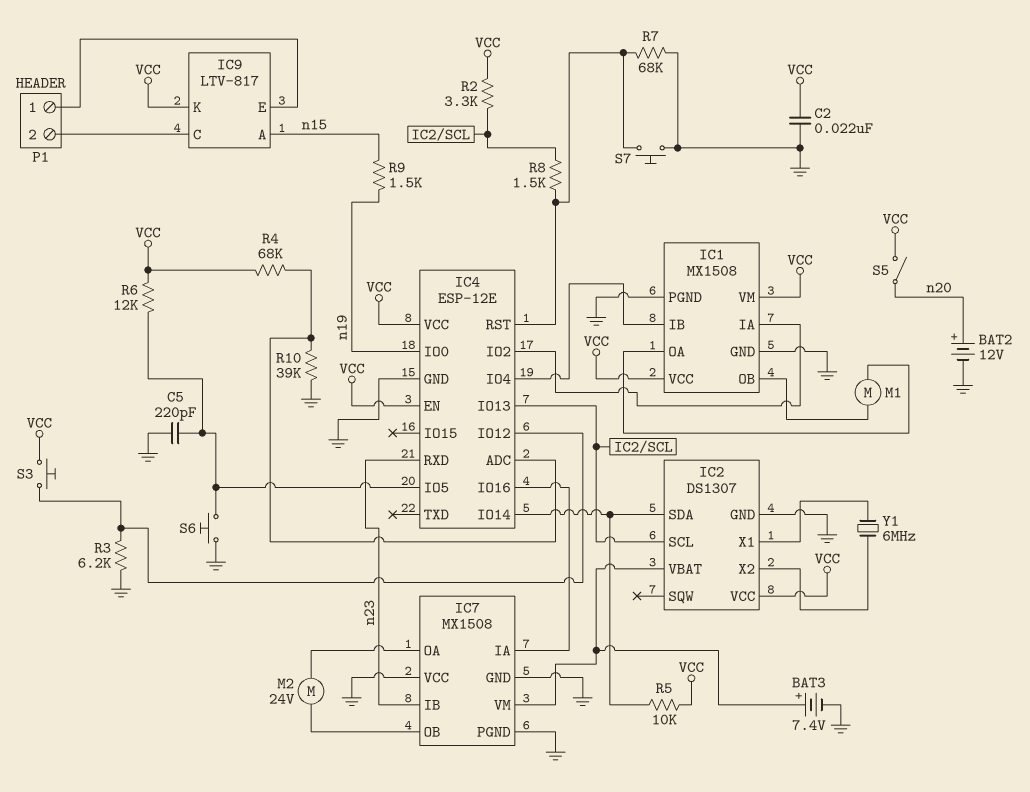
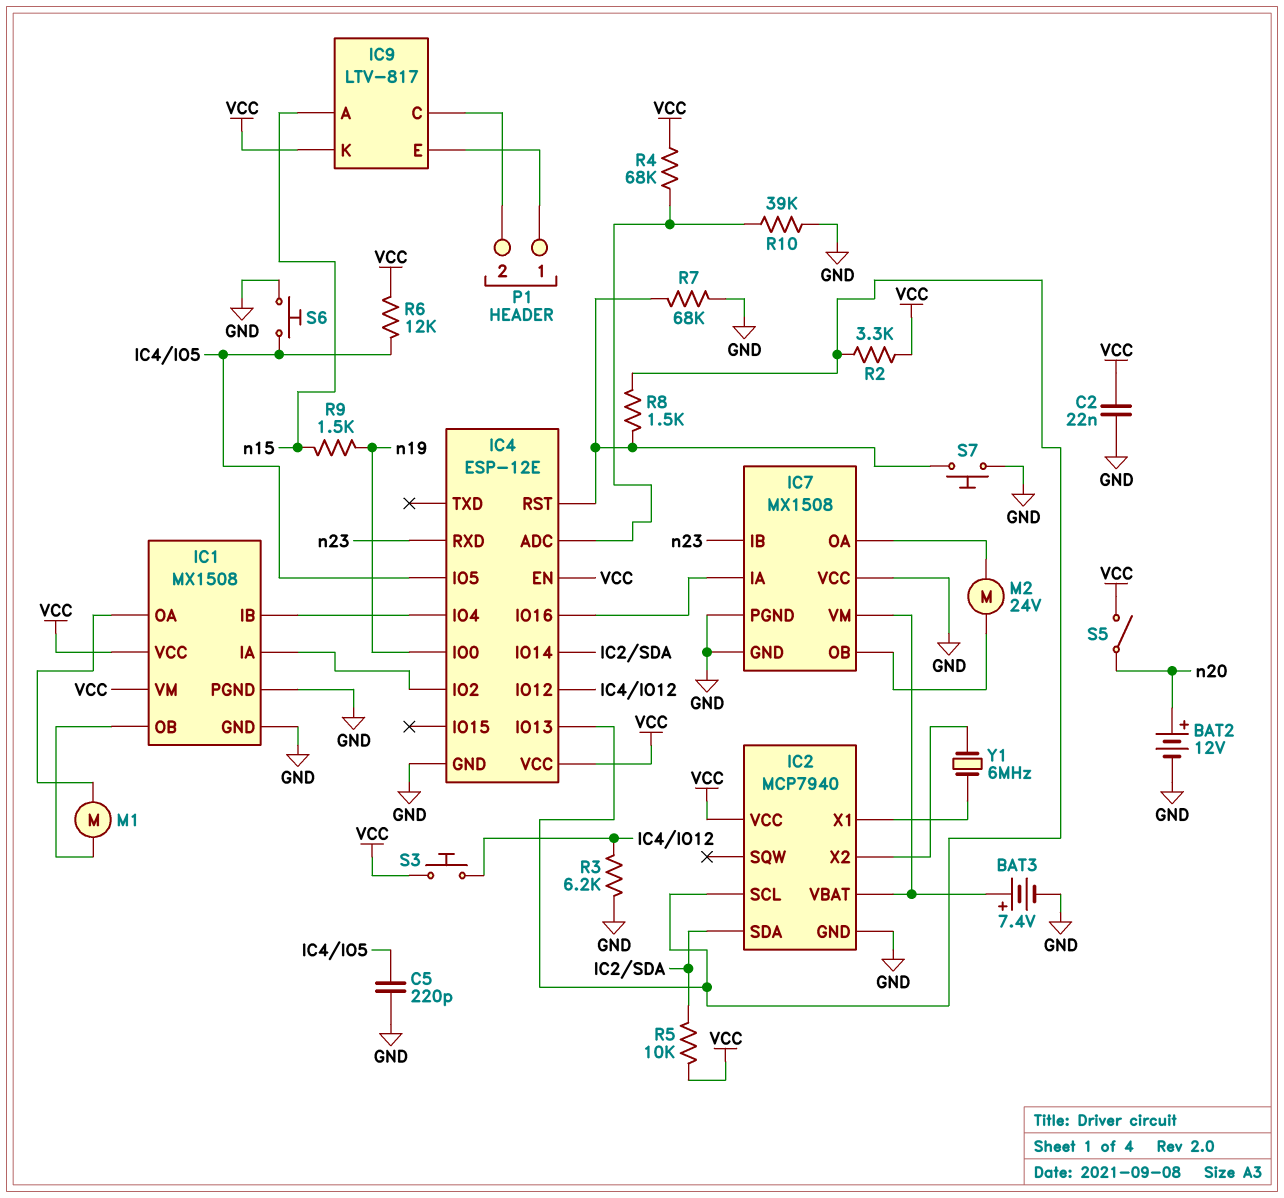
IC2: DS1307 -> MCP7940

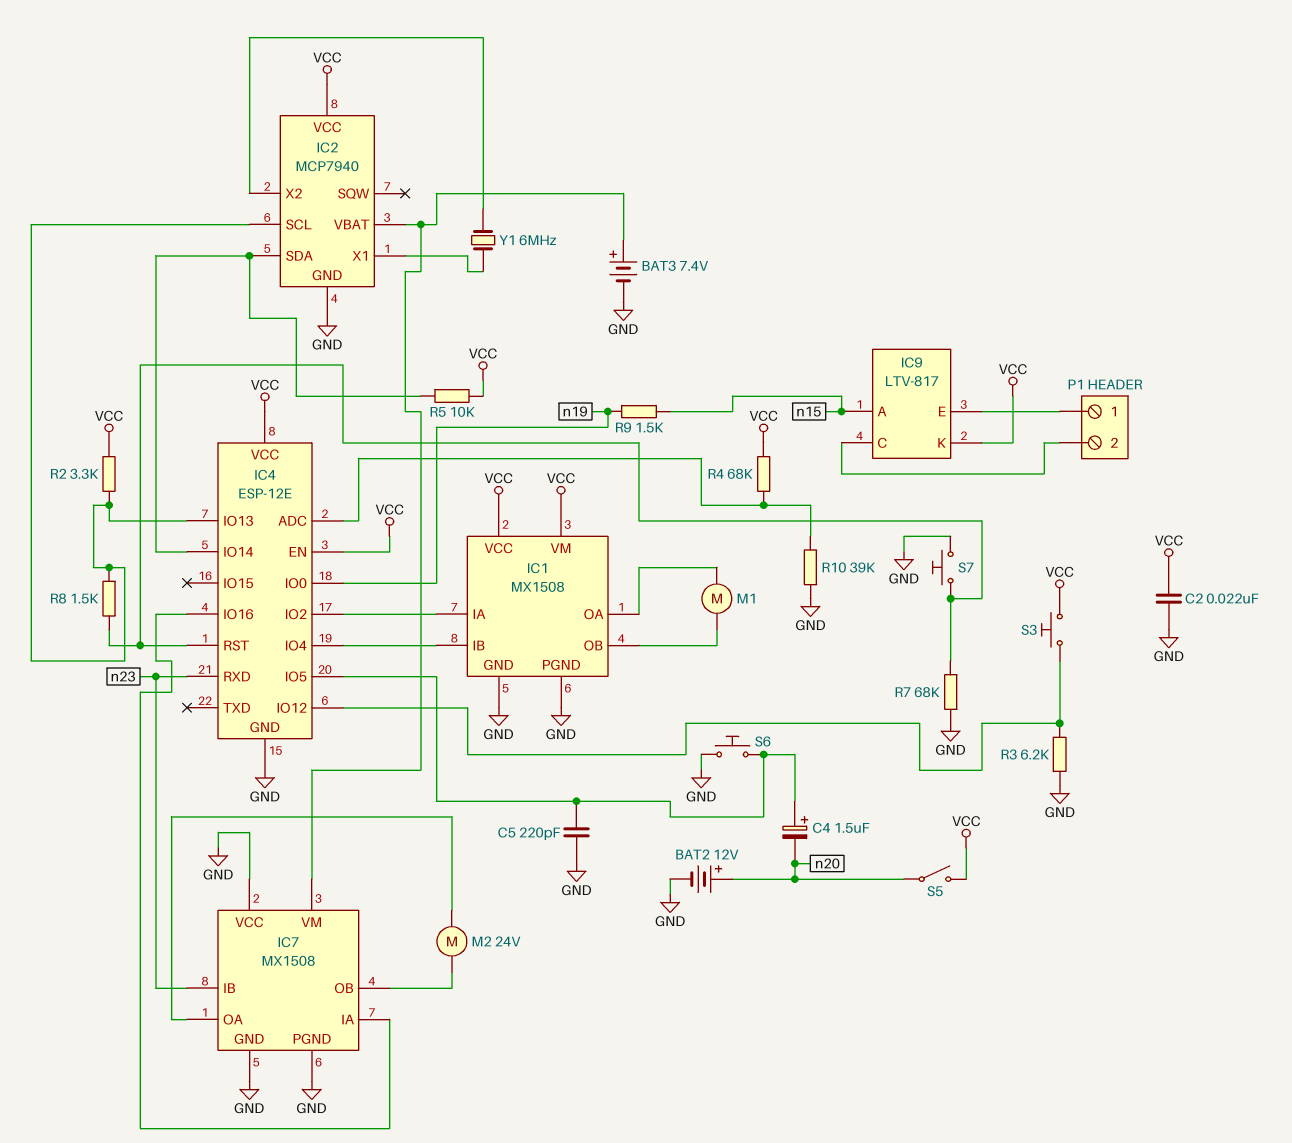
C4: none -> 1.5uF (plus IC4/IO5, minus n20)
R6: 12k (IC4/IO5, VCC) -> none

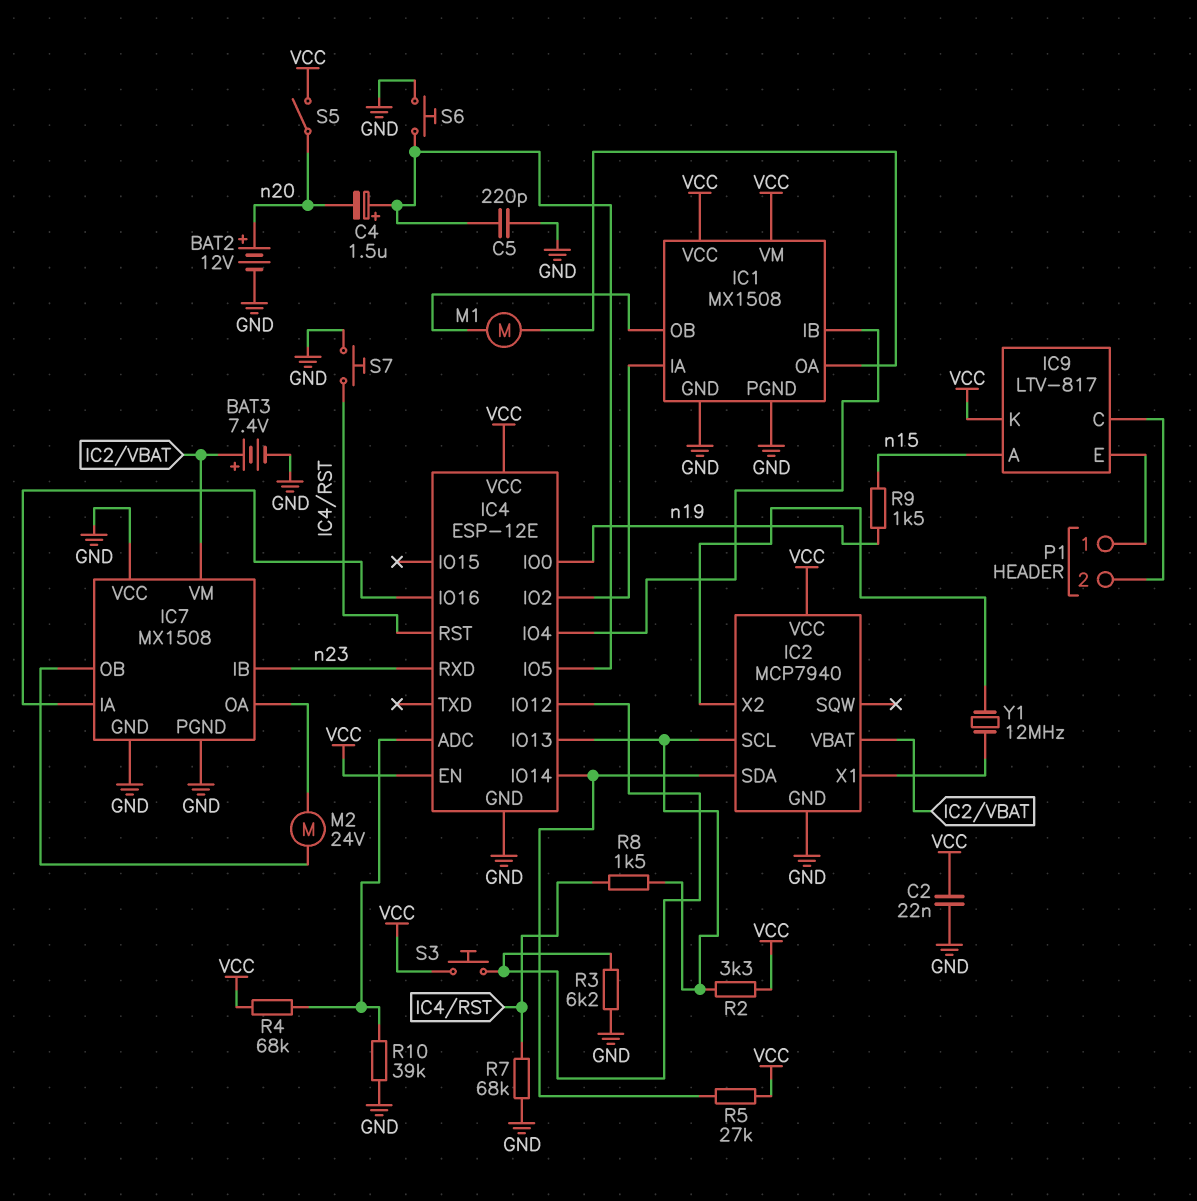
R5: 10k (IC2/SDA, VCC) -> 27k (IC2/SDA, VCC)
Y1: 6MHz (IC2/X1, IC2/X2) -> 12MHz (IC2/X1, IC2/X2)

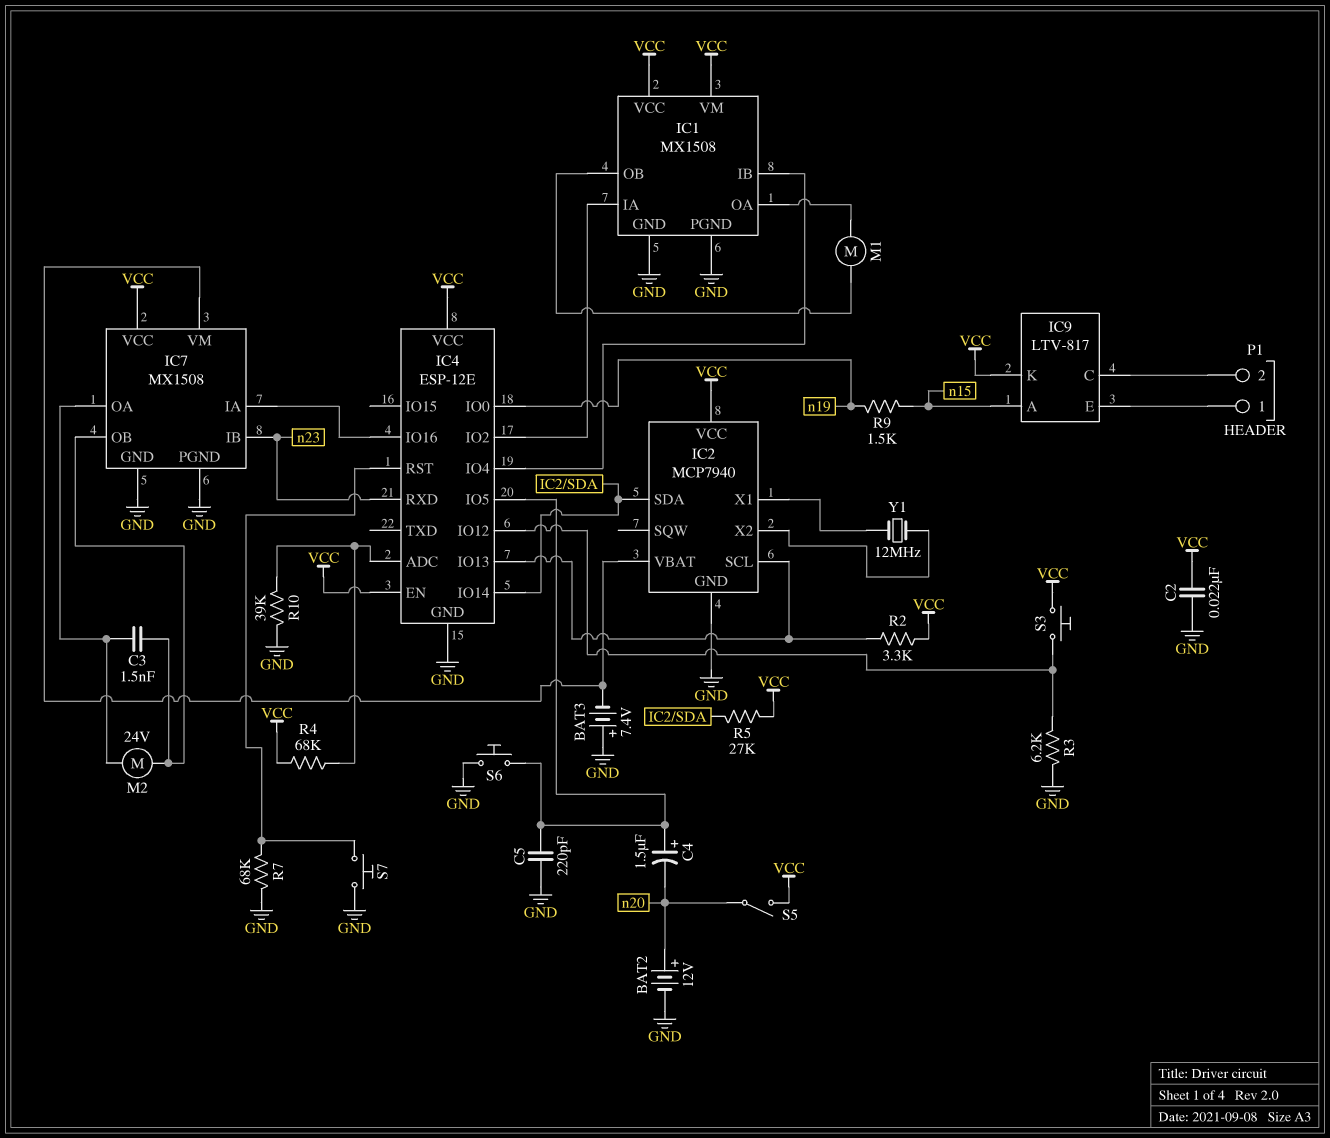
BAT3: 7.4V (plus IC2/VBAT, minus GND) -> 7.4V (plus GND, minus IC2/VBAT)
C3: none -> 1.5nF (IC7/OA, IC7/OB)
IC7 pin VCC: GND -> VCC
R8: 1.5k (IC2/SCL, IC4/RST) -> none

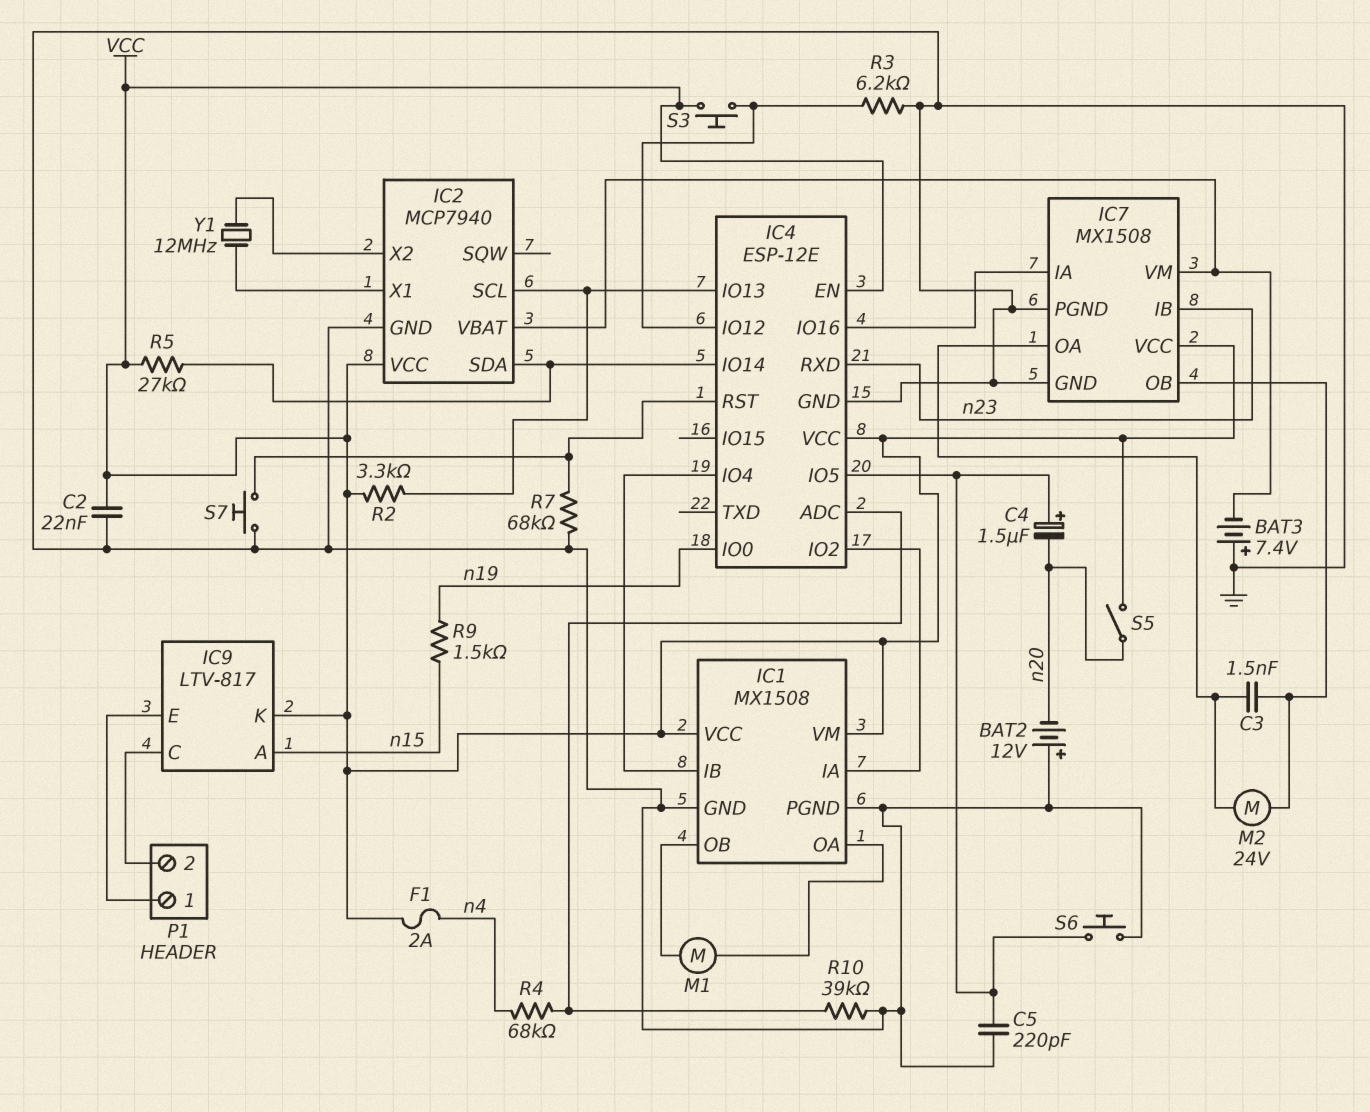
BAT2: 12V (plus n20, minus GND) -> 12V (plus GND, minus n20)
F1: none -> 2A (VCC, n4)
R4: 68k (IC4/ADC, VCC) -> 68k (IC4/ADC, n4)

